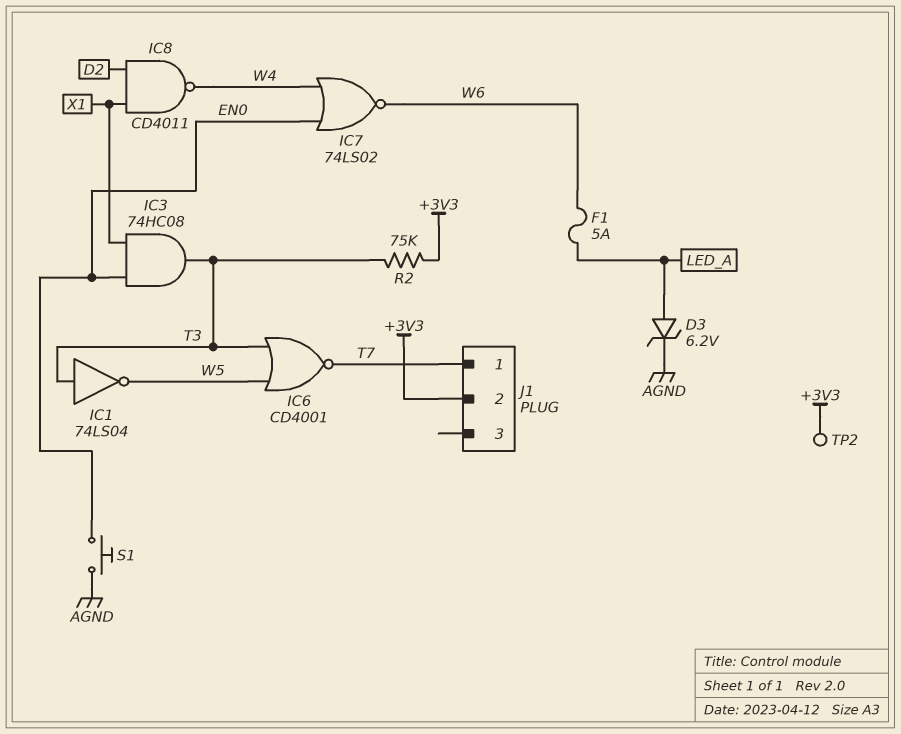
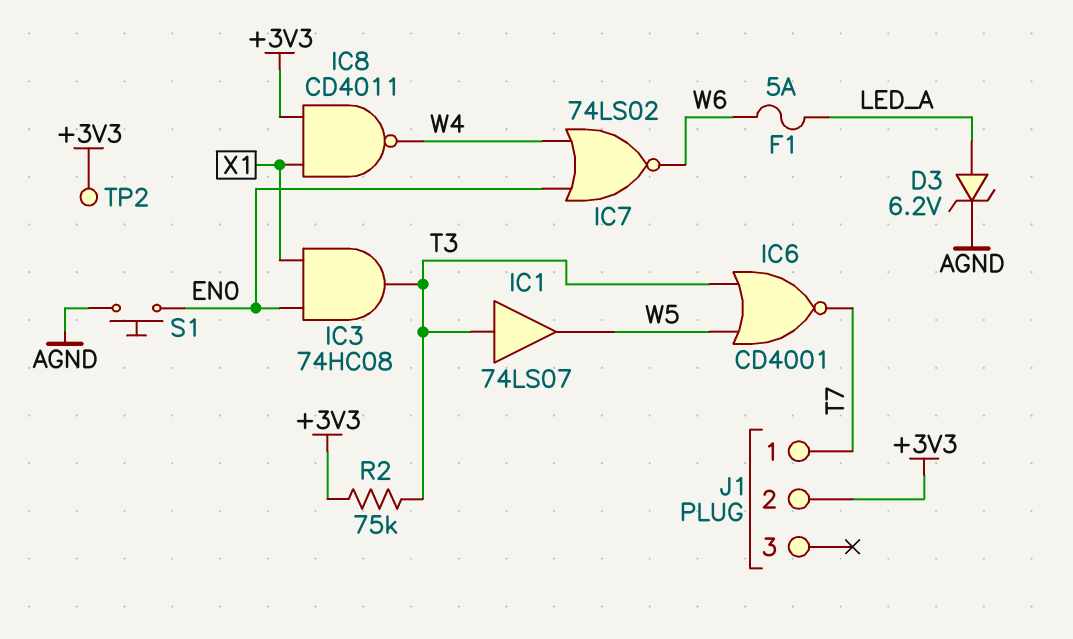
IC1: NOT 74LS04 (in T3, out W5) -> buffer 74LS07 (in T3, out W5)
IC8: NAND CD4011 (in D2, in X1, out W4) -> NAND CD4011 (in +3V3, in X1, out W4)

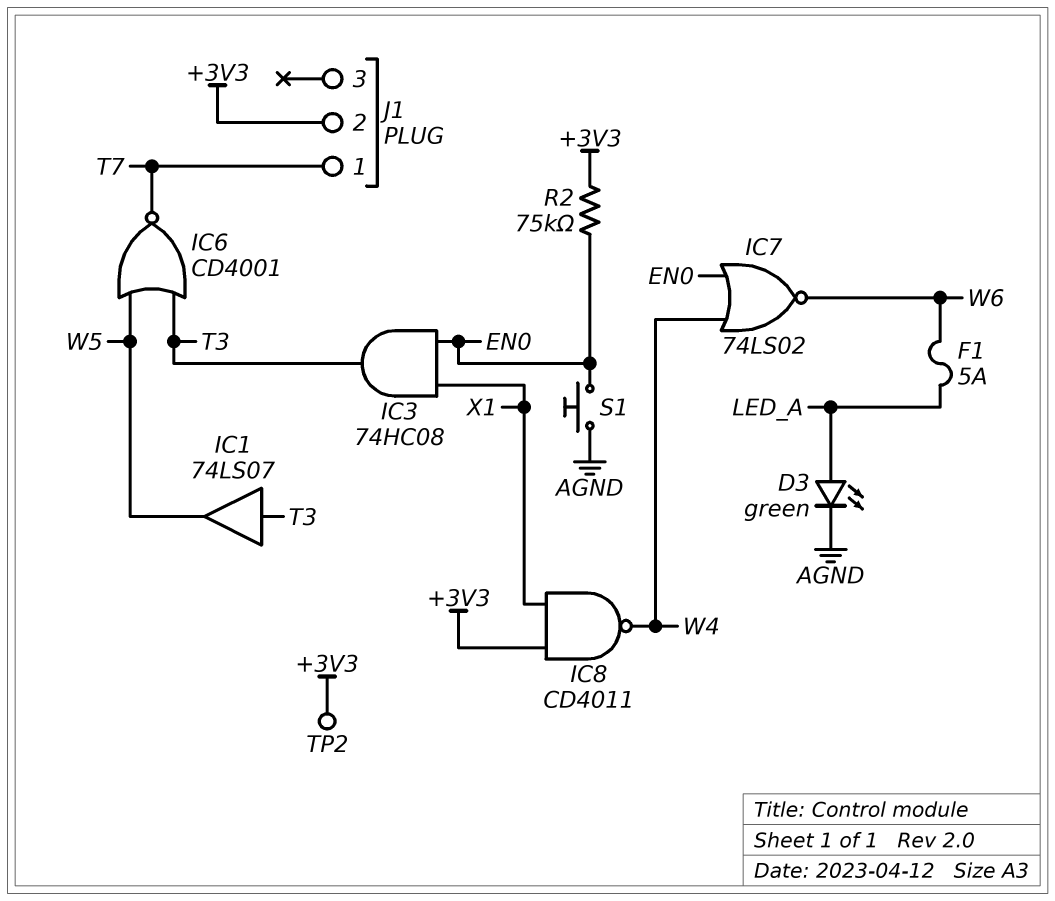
D3: zener 6.2V (A LED_A, K AGND) -> LED green (A LED_A, K AGND)
R2: 75k (+3V3, T3) -> 75k (+3V3, EN0)

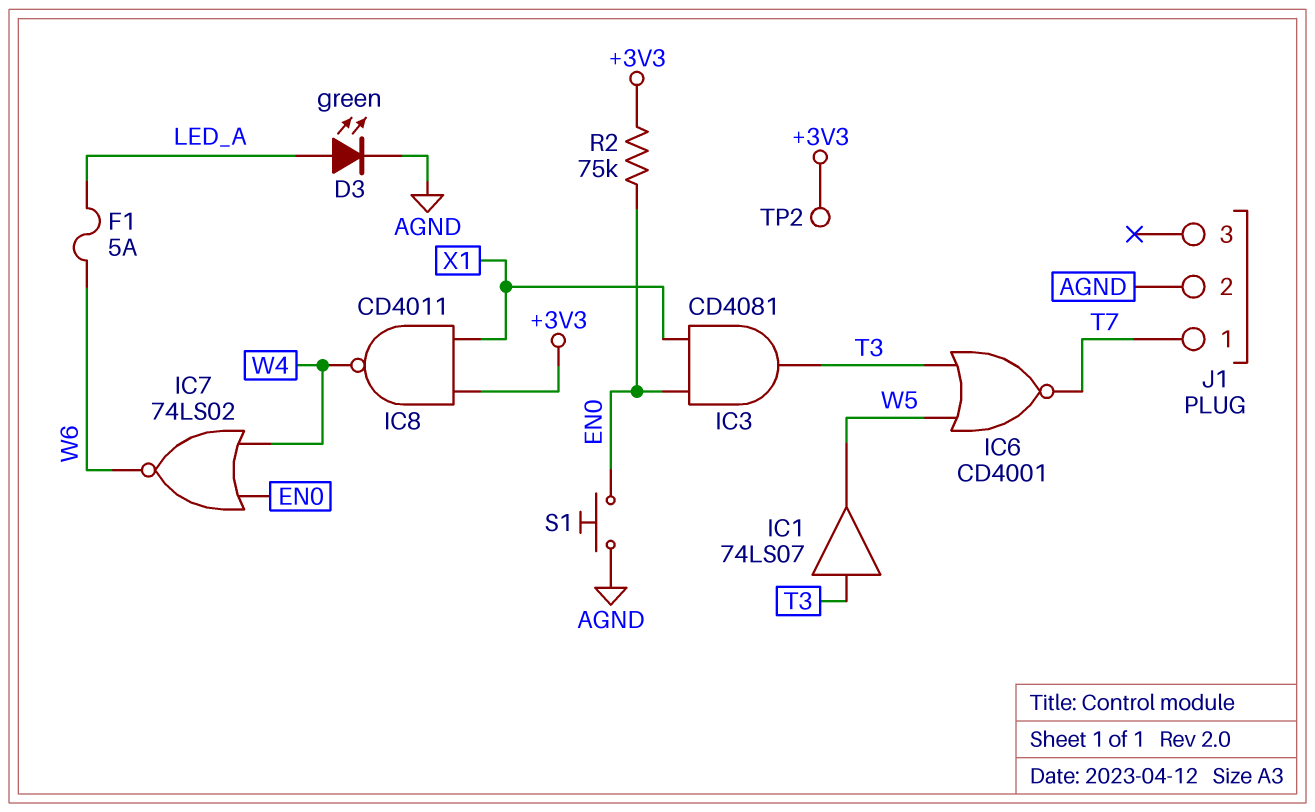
IC3: AND 74HC08 (in EN0, in X1, out T3) -> AND CD4081 (in EN0, in X1, out T3)
J1 pin 2: +3V3 -> AGND

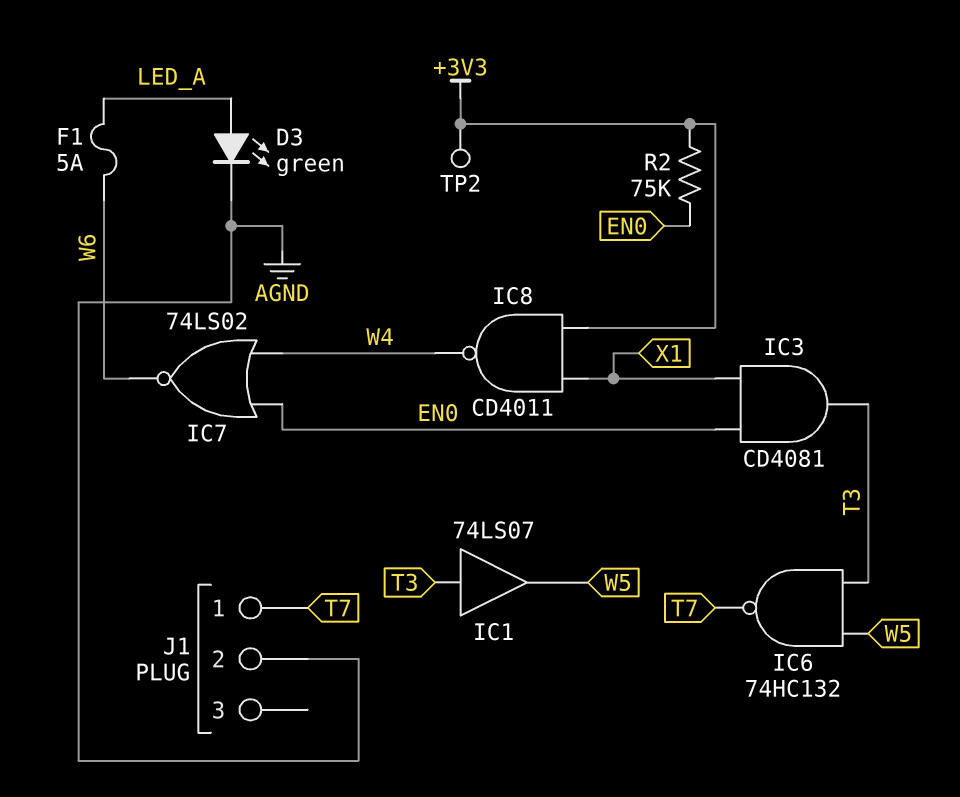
IC6: NOR CD4001 (in T3, in W5, out T7) -> NAND 74HC132 (in T3, in W5, out T7)
S1: button (AGND, EN0) -> none

